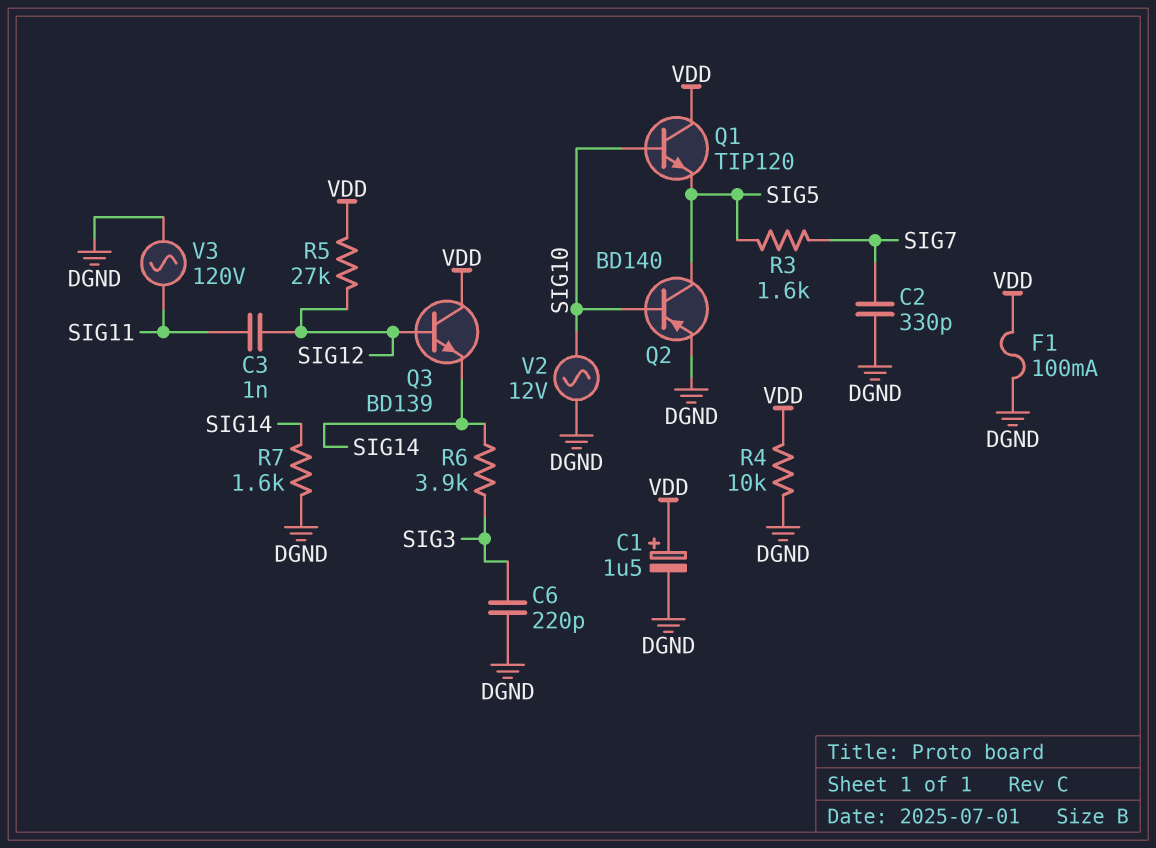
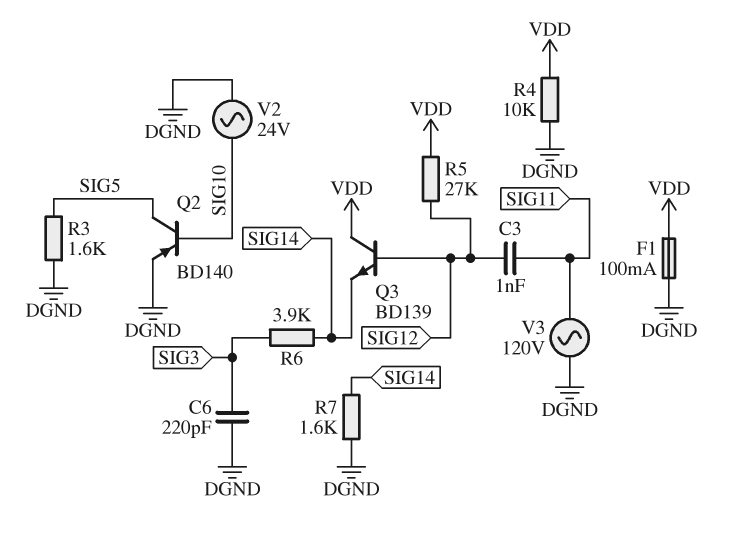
C1: 1.5uF (plus VDD, minus DGND) -> none
C2: 330pF (DGND, SIG7) -> none
Q1: NPN TIP120 (B SIG10, C VDD, E SIG5) -> none
R3: 1.6k (SIG5, SIG7) -> 1.6k (DGND, SIG5)
V2: AC 12V (DGND, SIG10) -> AC 24V (DGND, SIG10)

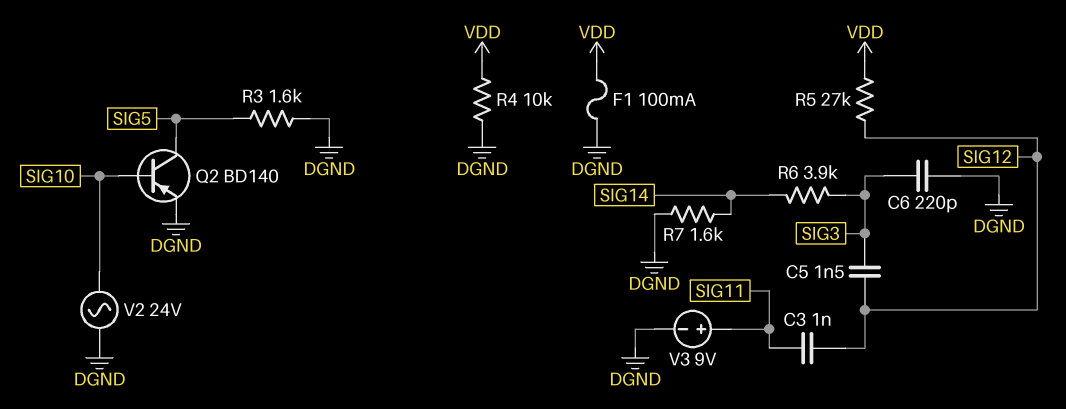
C5: none -> 1.5nF (SIG3, SIG12)
Q3: NPN BD139 (B SIG12, C VDD, E SIG14) -> none
V3: AC 120V (DGND, SIG11) -> 9V (plus SIG11, minus DGND)

